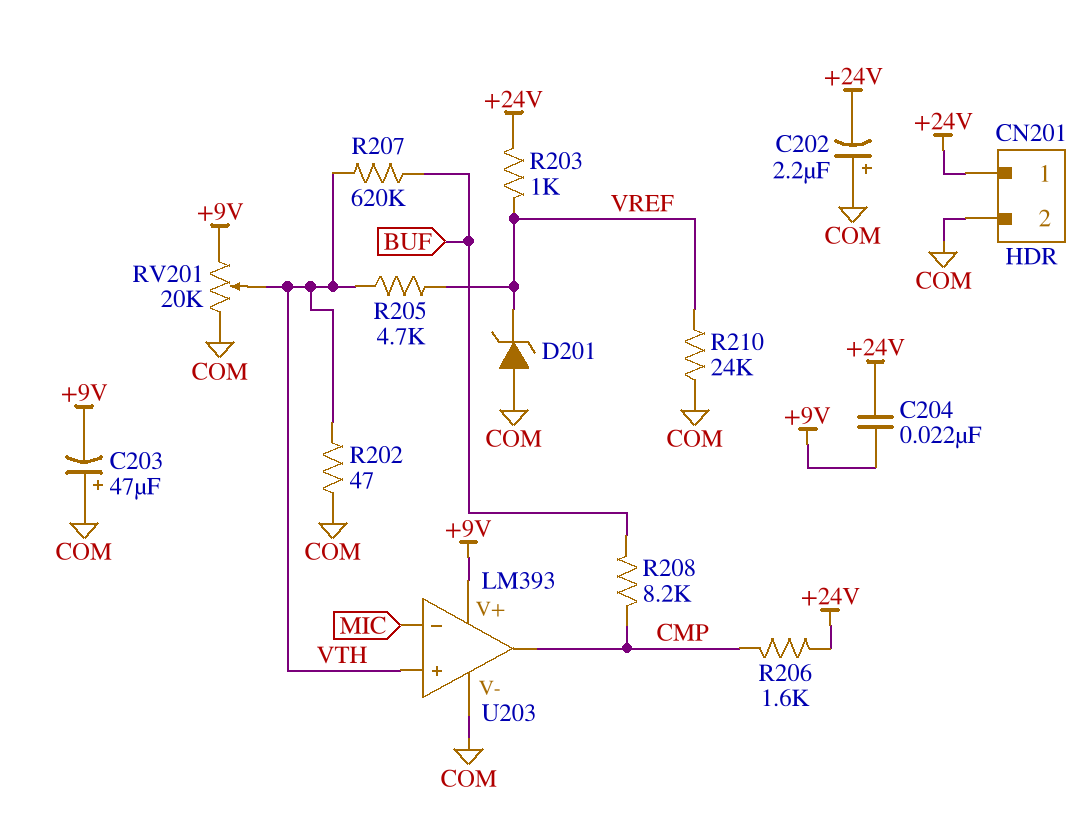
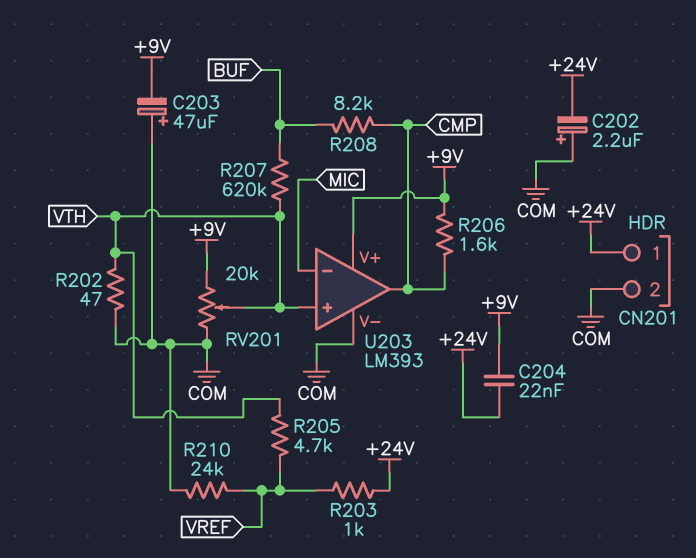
D201: zener (A COM, K VREF) -> none
R206: 1.6k (+24V, CMP) -> 1.6k (+9V, CMP)

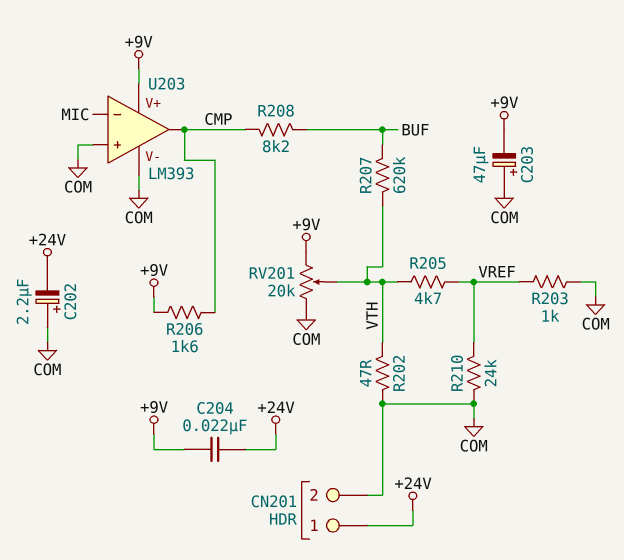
R203: 1k (+24V, VREF) -> 1k (COM, VREF)
U203 pin in+: VTH -> COM

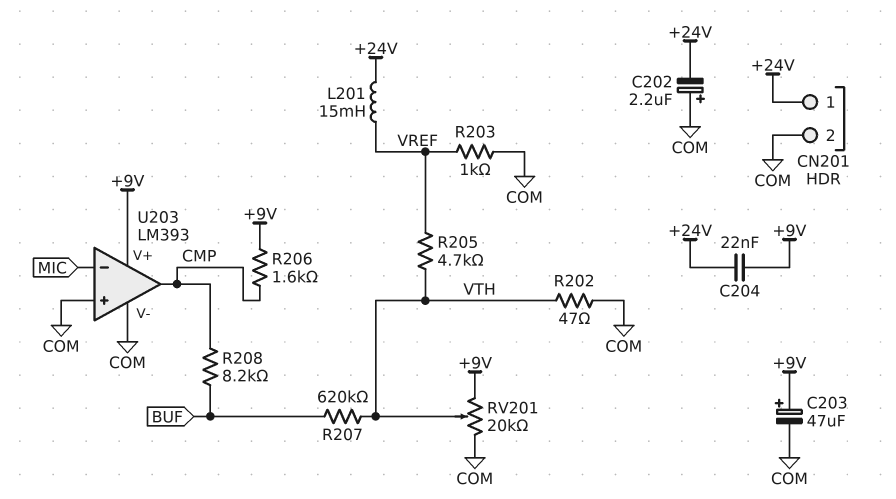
C203: 47uF (plus COM, minus +9V) -> 47uF (plus +9V, minus COM)
L201: none -> 15mH (+24V, VREF)
R210: 24k (COM, VREF) -> none

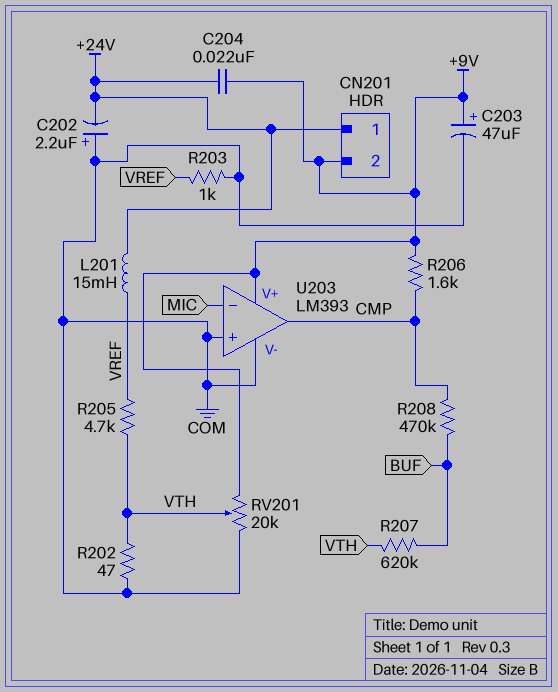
CN201 pin 2: COM -> +9V
R208: 8.2k (BUF, CMP) -> 470k (BUF, CMP)

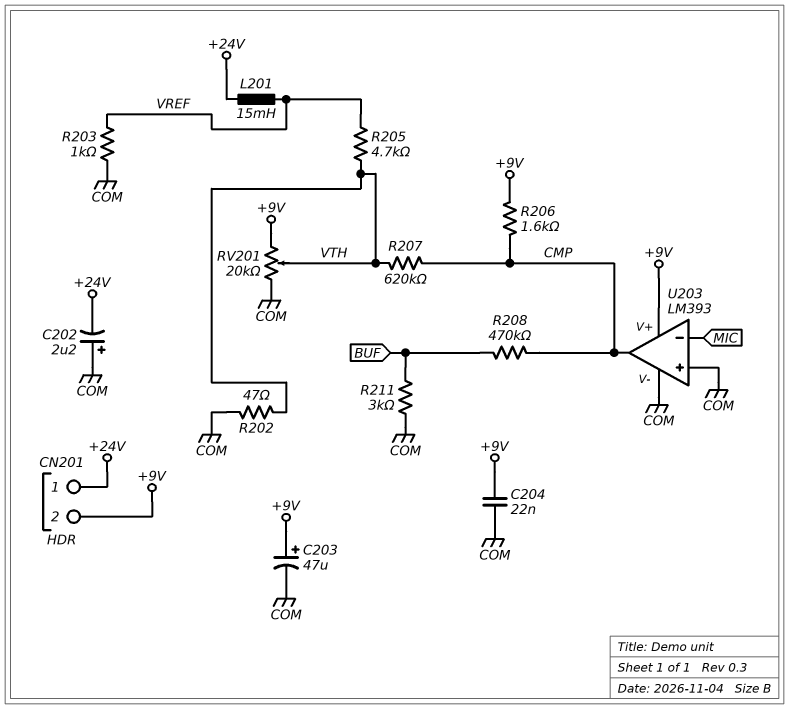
C204: 22nF (+9V, +24V) -> 22nF (+9V, COM)
R207: 620k (BUF, VTH) -> 620k (CMP, VTH)
R211: none -> 3k (BUF, COM)

